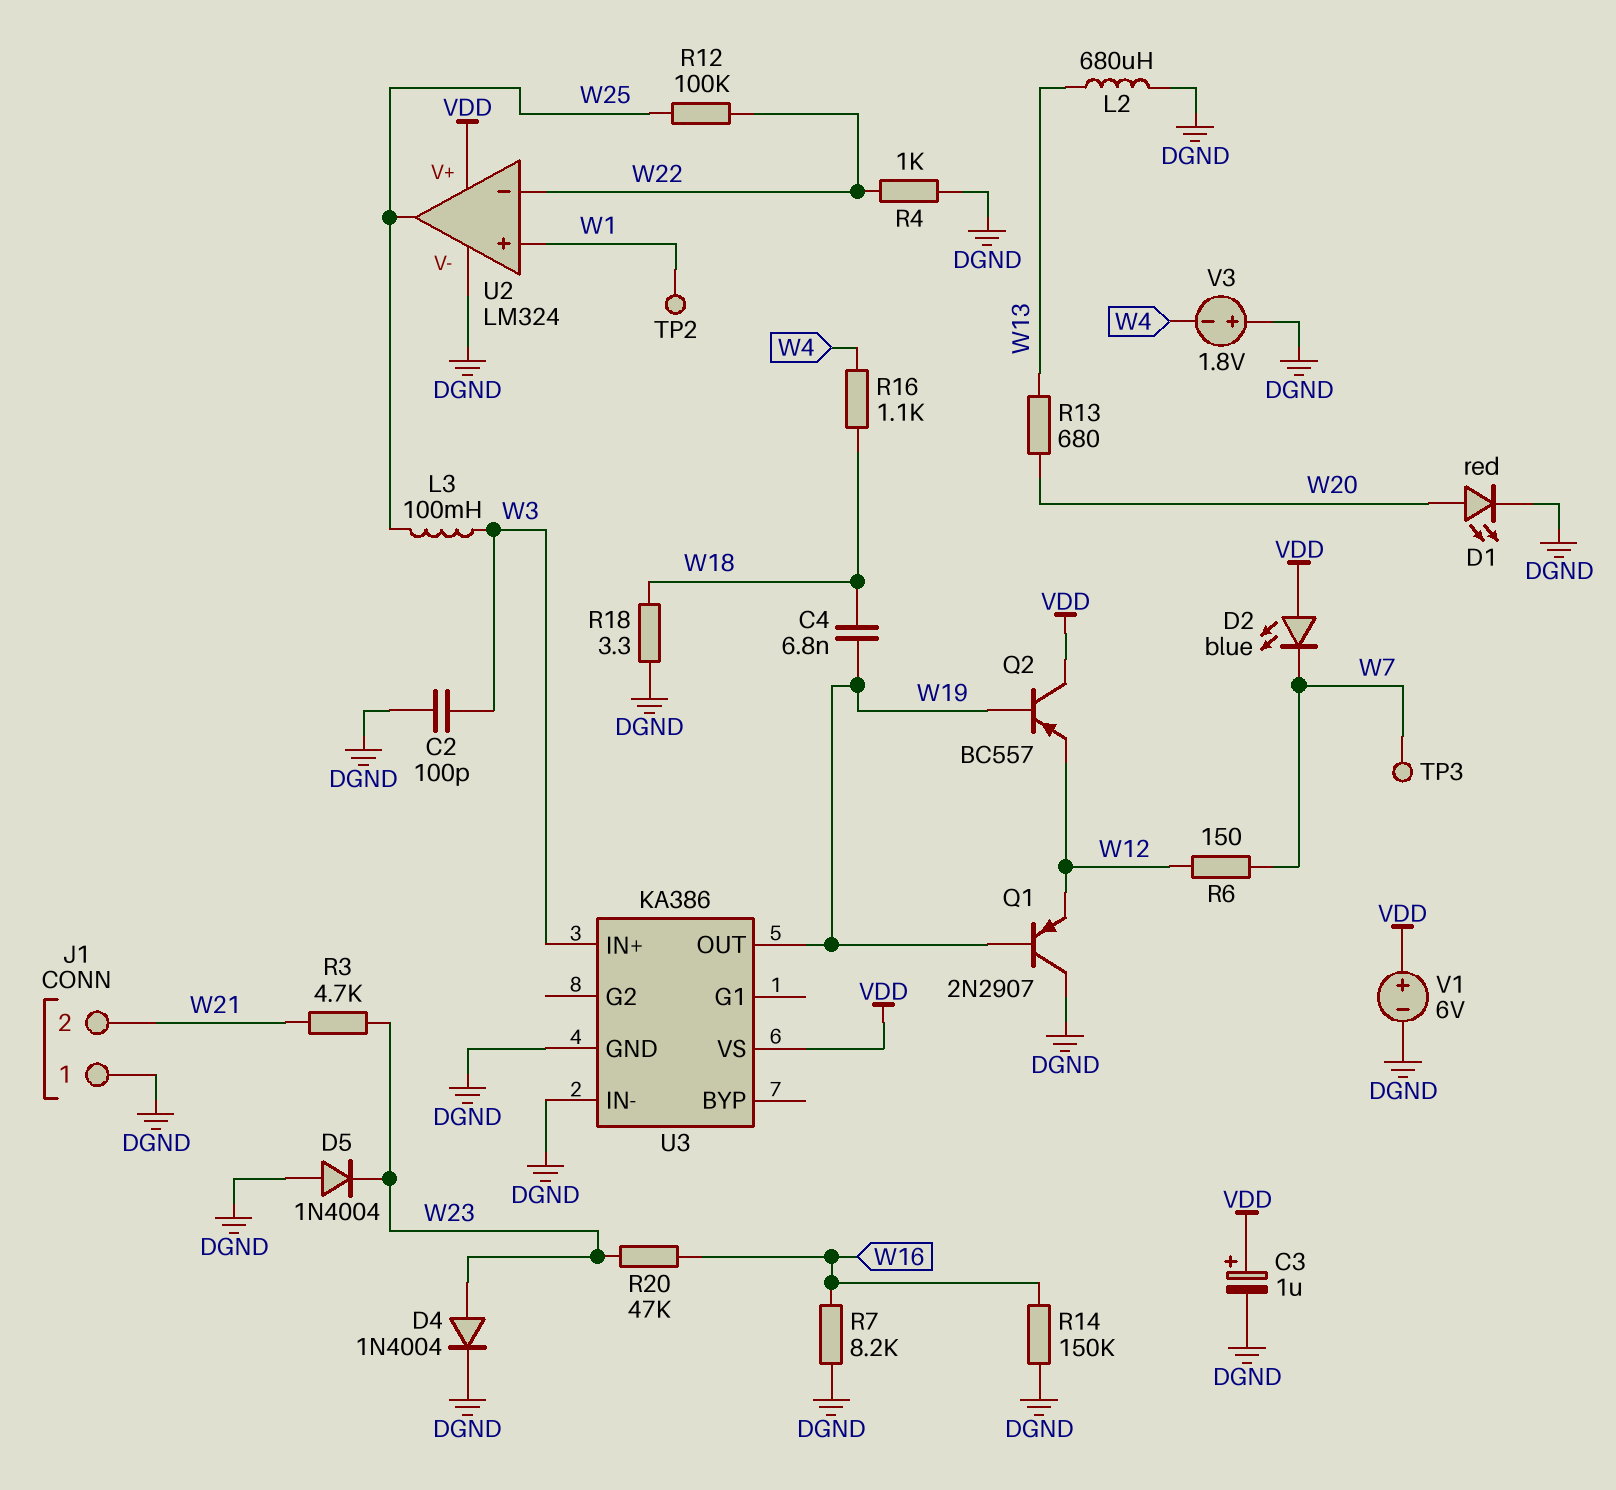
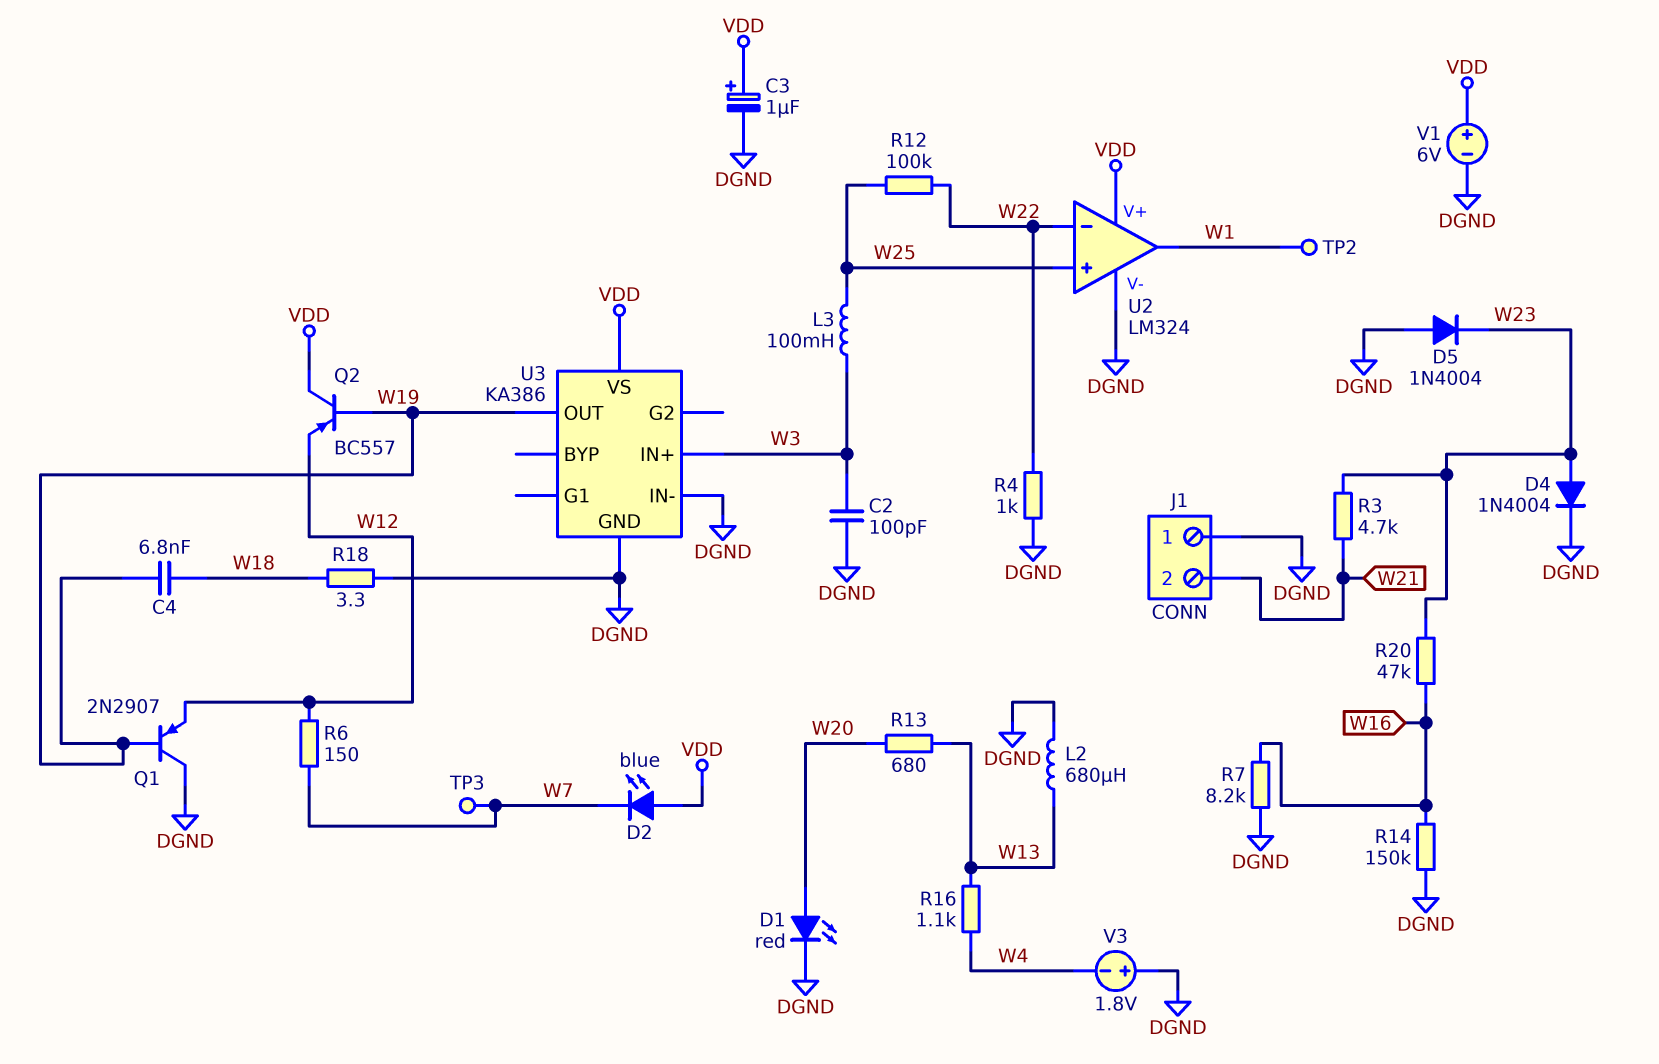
R16: 1.1k (W4, W18) -> 1.1k (W4, W13)
U2 pin in+: W1 -> W25
U2 pin out: W25 -> W1

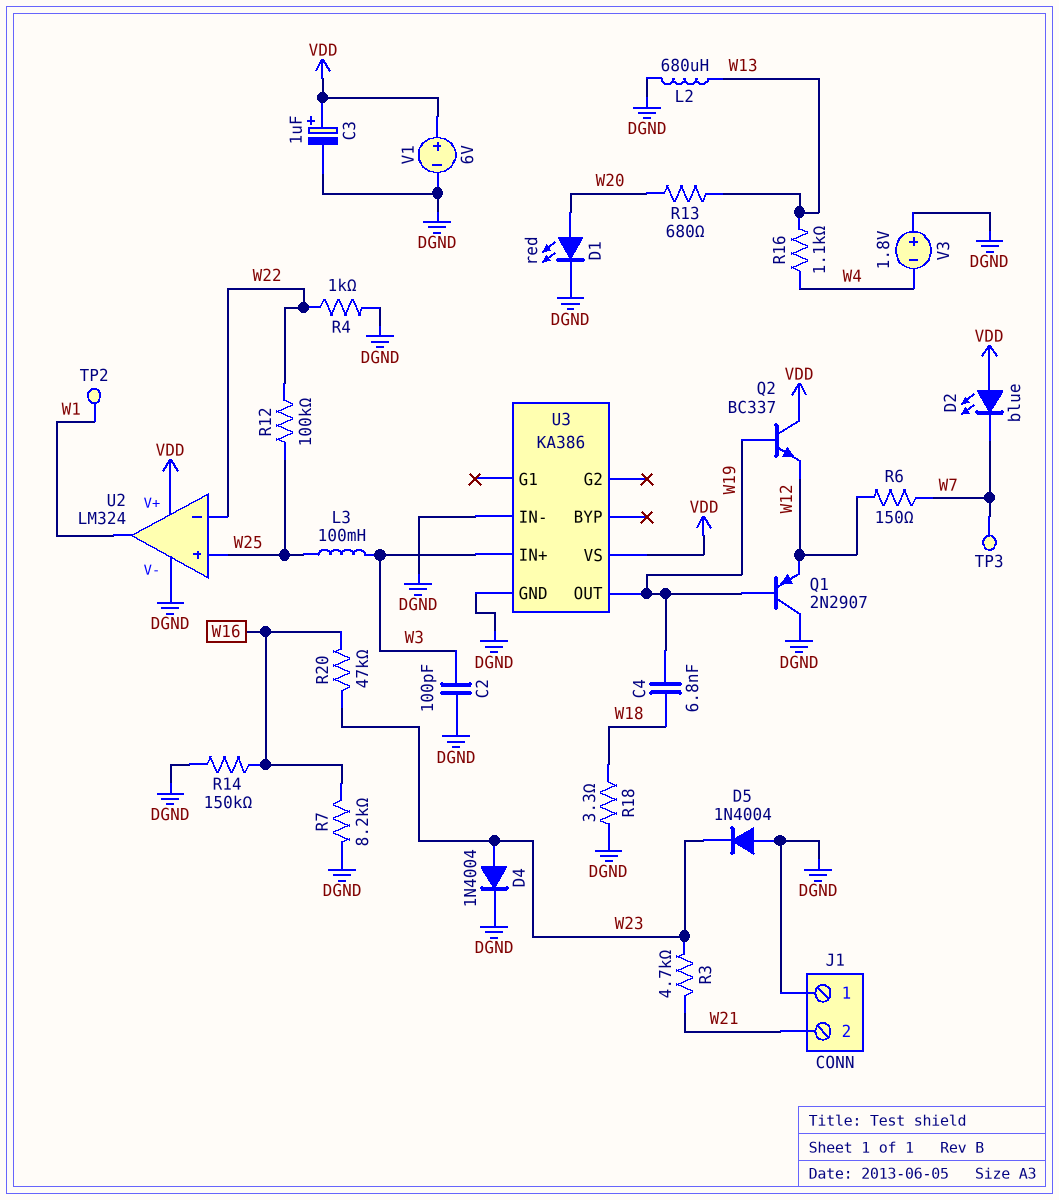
Q2: PNP BC557 (B W19, C VDD, E W12) -> NPN BC337 (B W19, C VDD, E W12)

